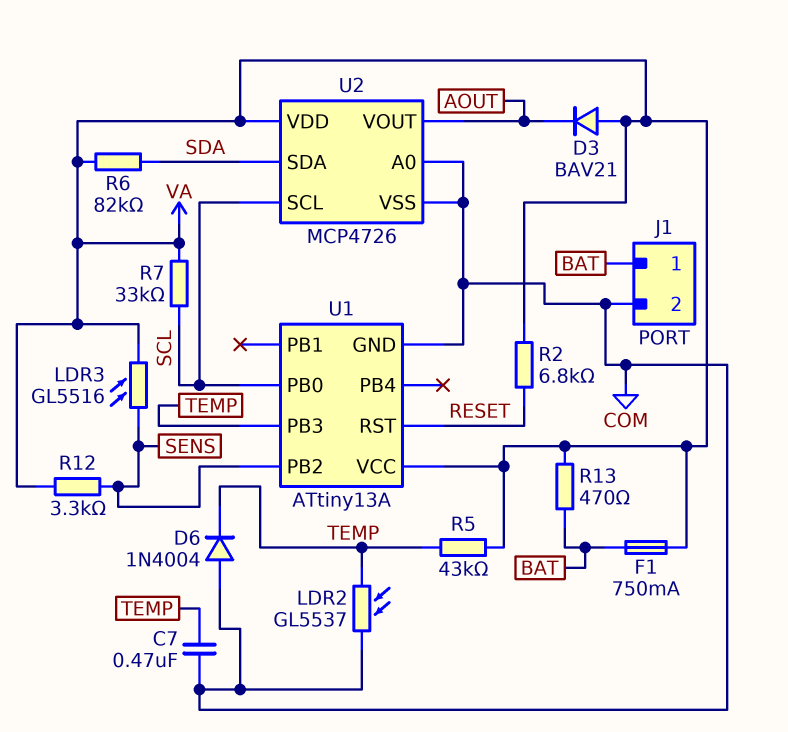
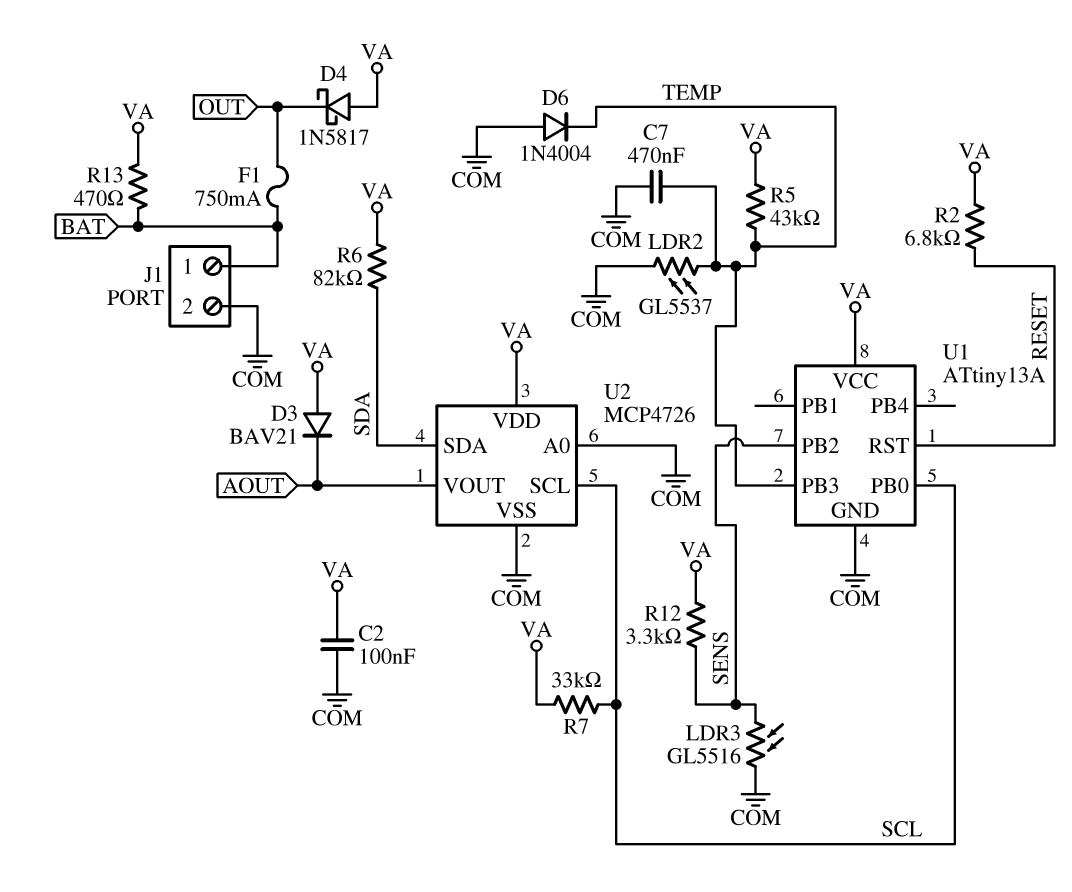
C2: none -> 100nF (COM, VA)
D4: none -> schottky 1N5817 (A VA, K OUT)
F1: 750mA (BAT, VA) -> 750mA (BAT, OUT)
LDR3: GL5516 (SENS, VA) -> GL5516 (COM, SENS)

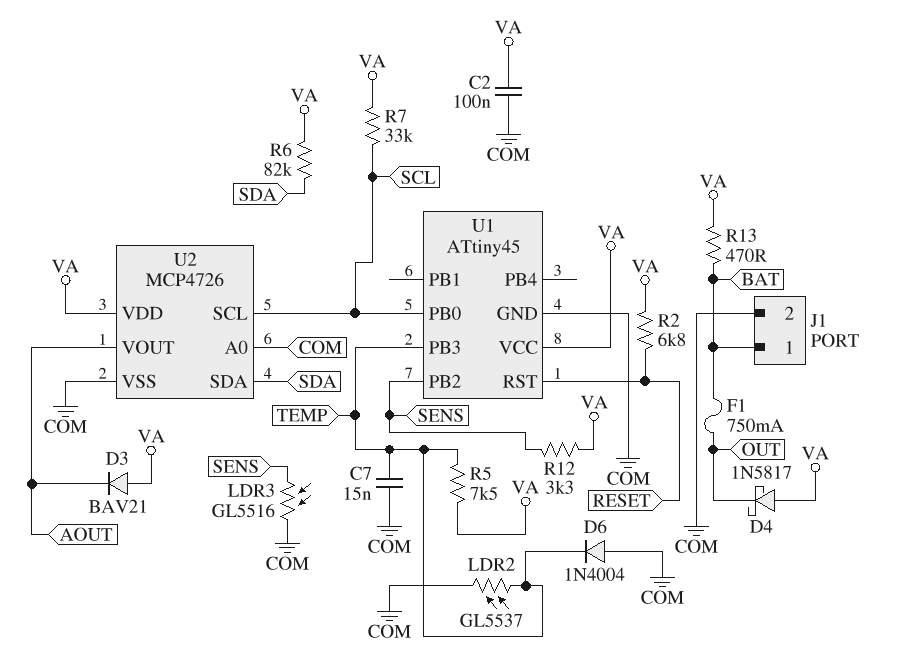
C7: 470nF (COM, TEMP) -> 15nF (COM, TEMP)
R5: 43k (TEMP, VA) -> 7.5k (TEMP, VA)
U1: ATtiny13A -> ATtiny45

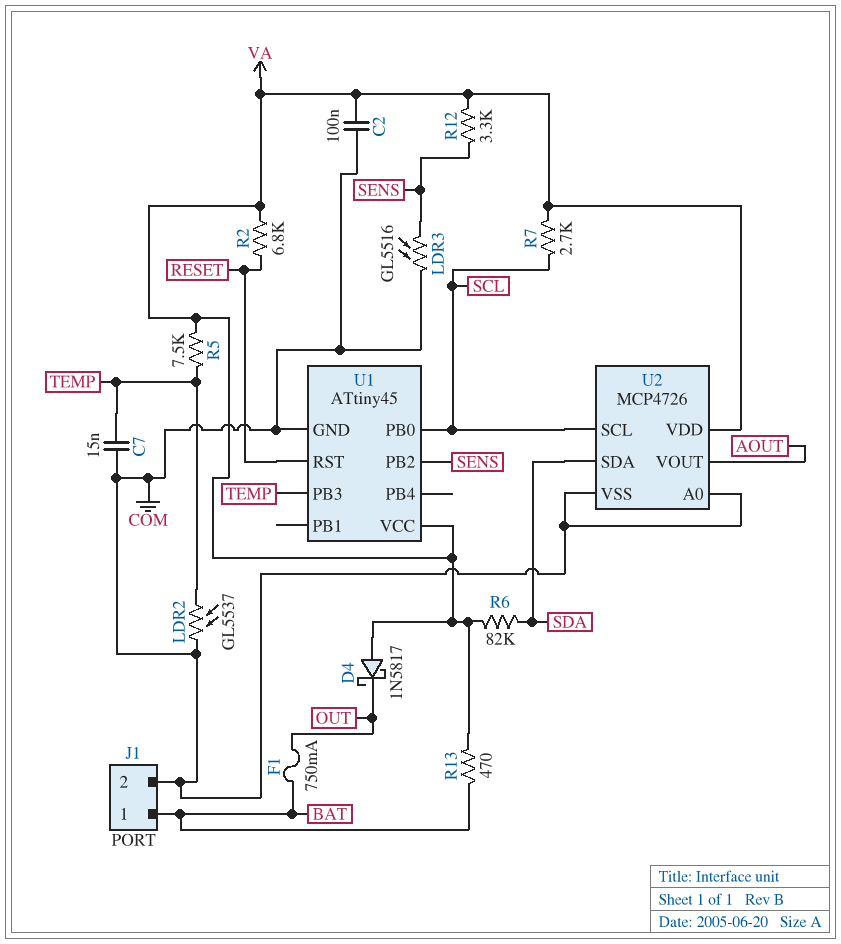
D3: diode BAV21 (A VA, K AOUT) -> none
D6: diode 1N4004 (A COM, K TEMP) -> none
R7: 33k (SCL, VA) -> 2.7k (SCL, VA)

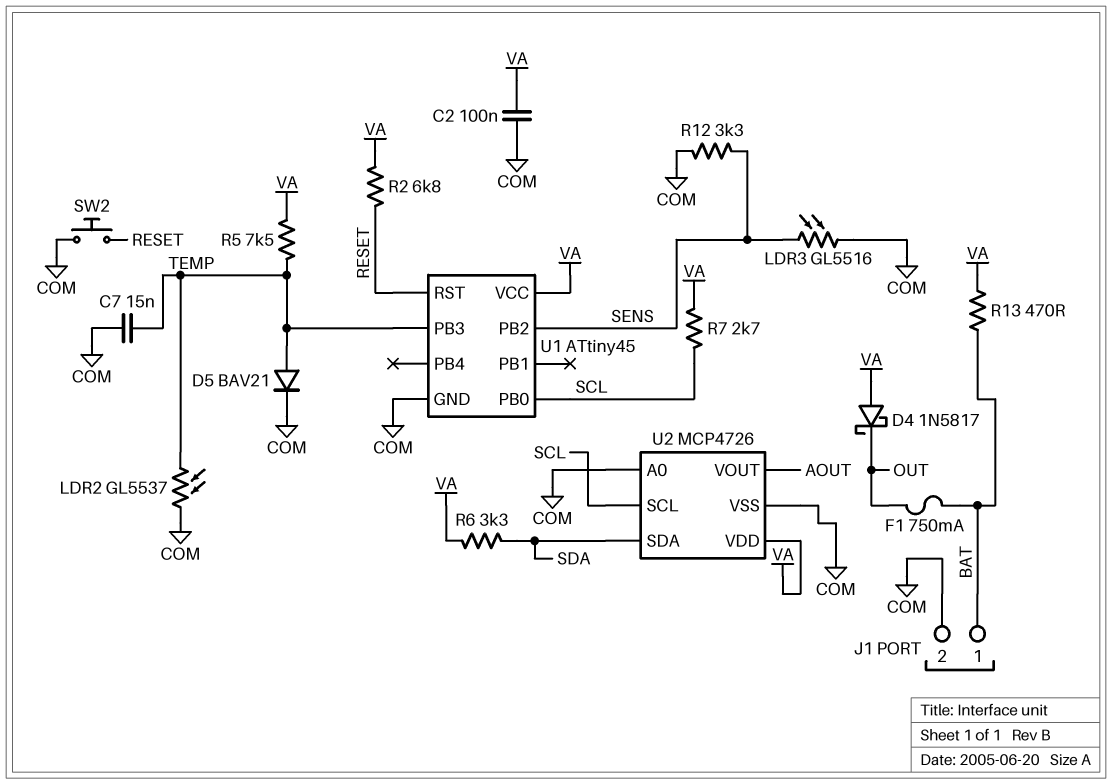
D5: none -> diode BAV21 (A TEMP, K COM)
R6: 82k (SDA, VA) -> 3.3k (SDA, VA)
R12: 3.3k (SENS, VA) -> 3.3k (COM, SENS)
SW2: none -> button (COM, RESET)

